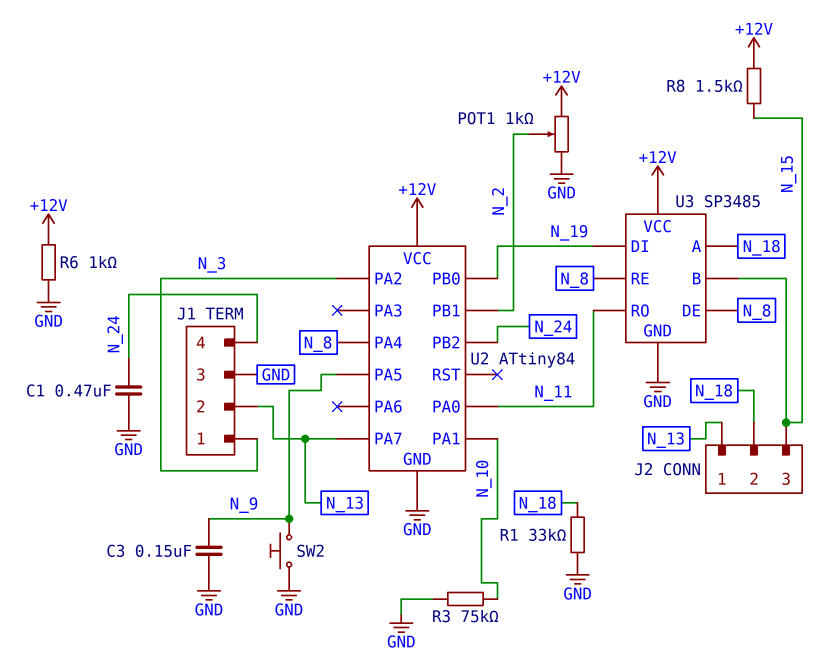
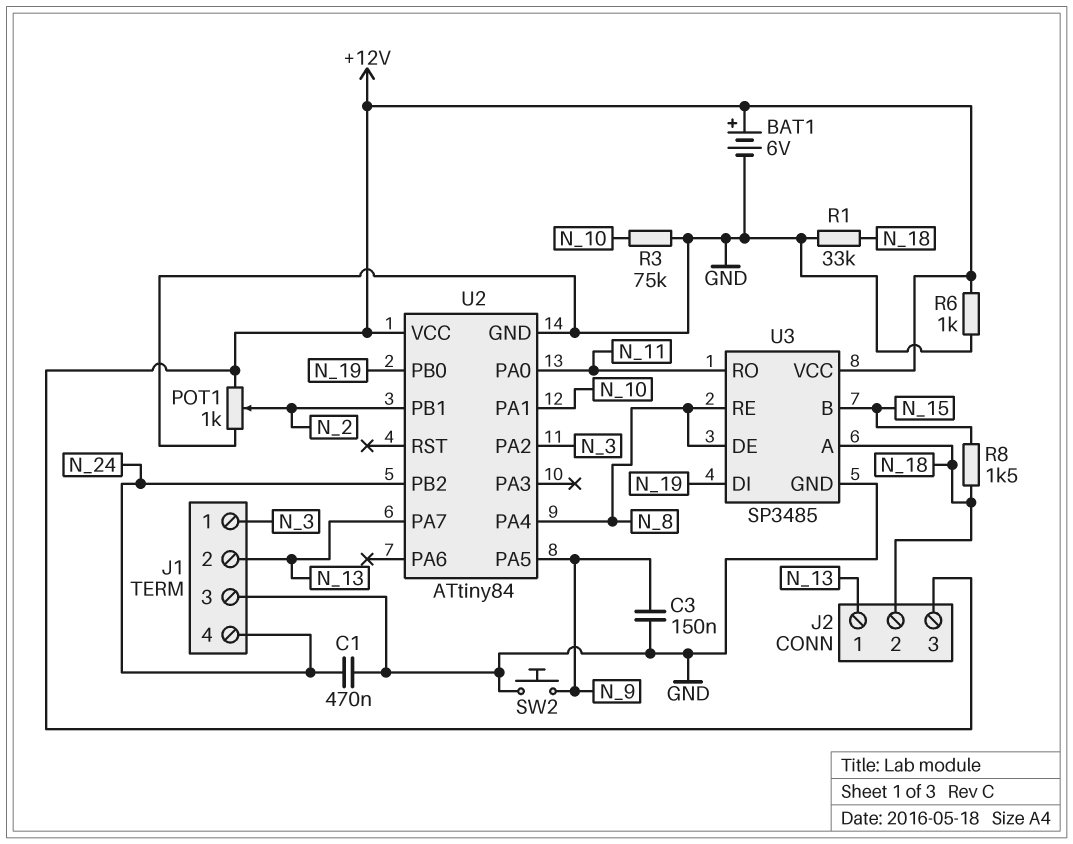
BAT1: none -> 6V (plus +12V, minus GND)
J2 pin 3: N_15 -> +12V
R8: 1.5k (+12V, N_15) -> 1.5k (N_15, N_18)

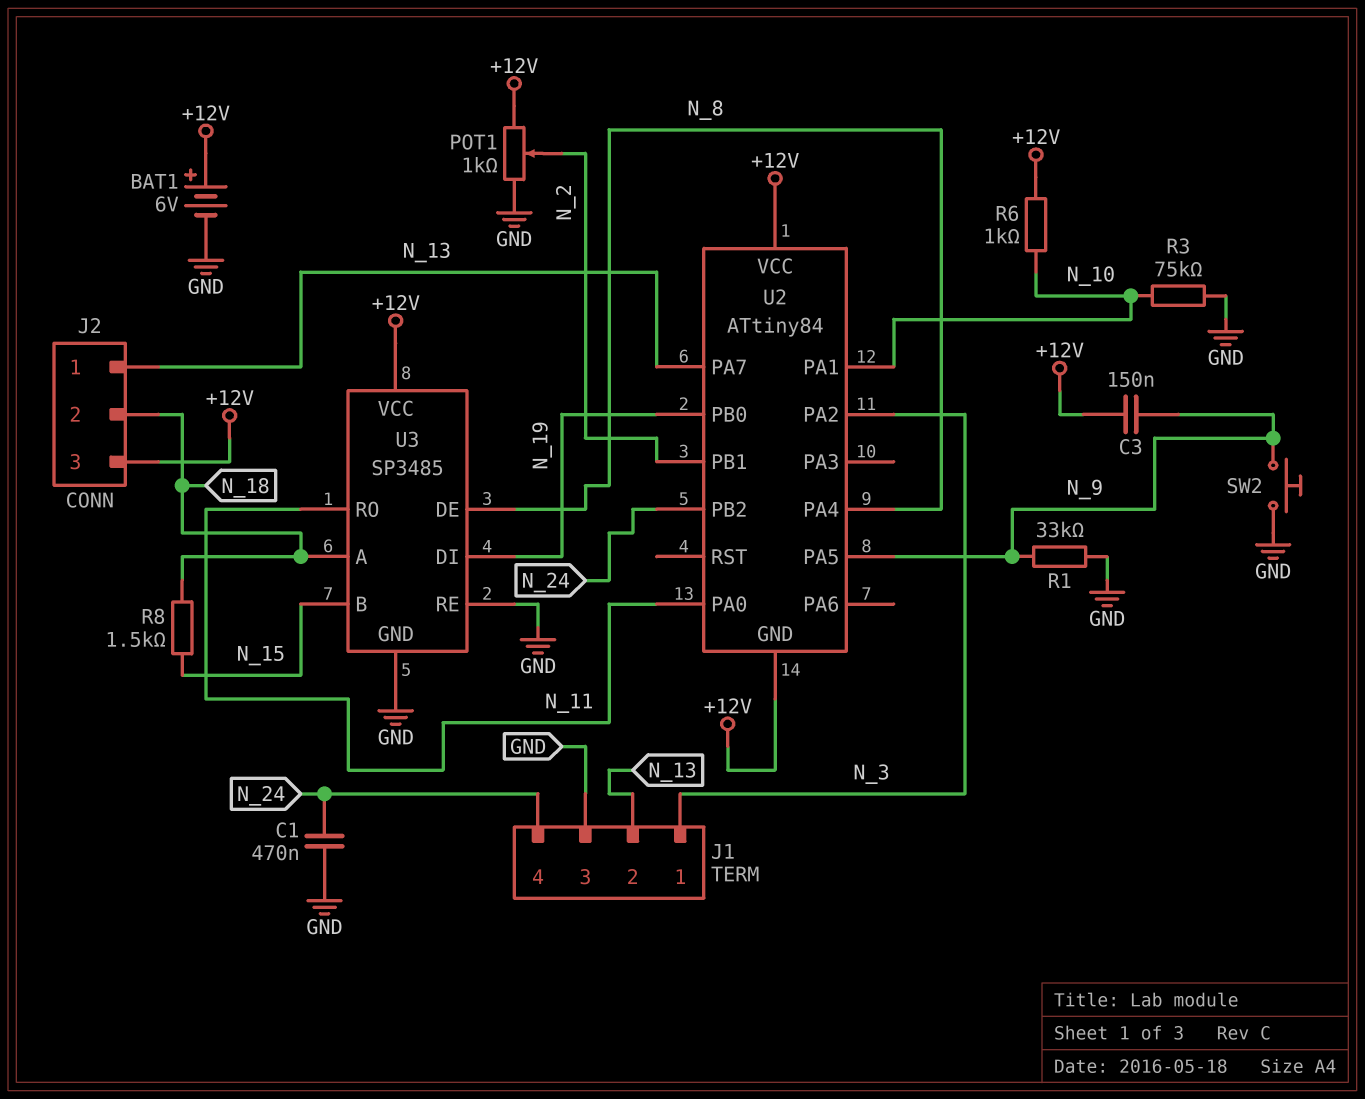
C3: 150nF (GND, N_9) -> 150nF (+12V, N_9)
R1: 33k (GND, N_18) -> 33k (GND, N_9)
R6: 1k (+12V, GND) -> 1k (+12V, N_10)
U2 pin GND: GND -> +12V
U3 pin RE: N_8 -> GND

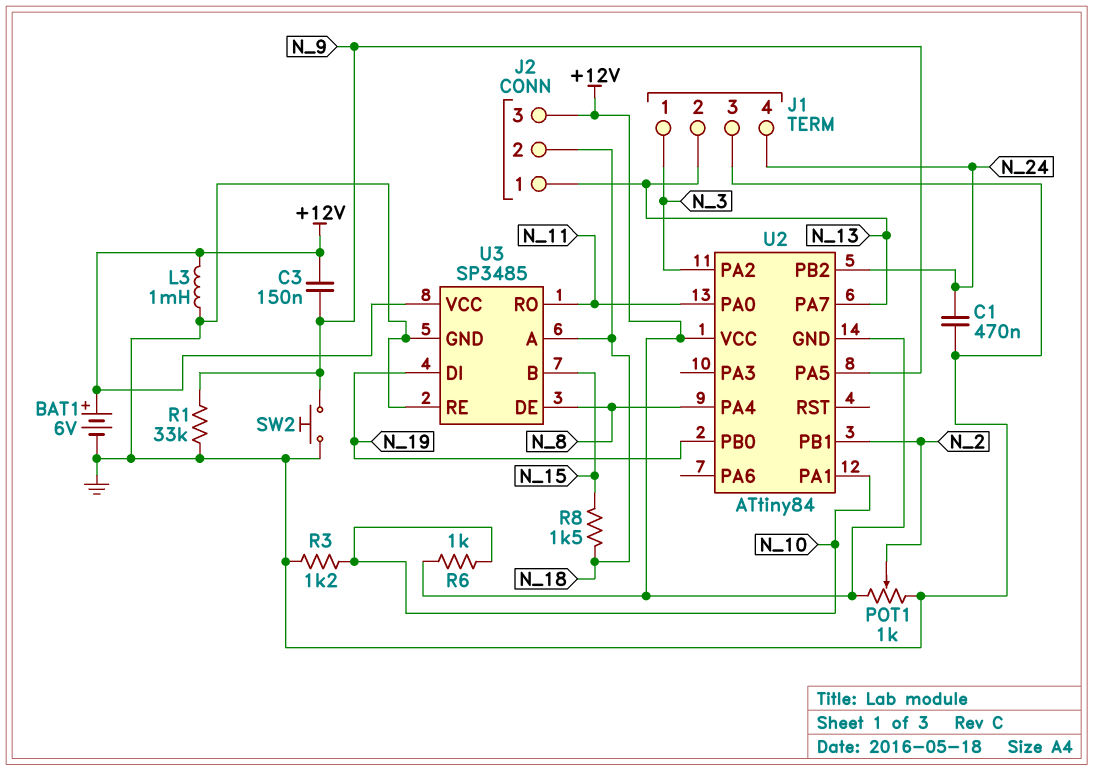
L3: none -> 1mH (+12V, GND)
R3: 75k (GND, N_10) -> 1.2k (GND, N_10)

